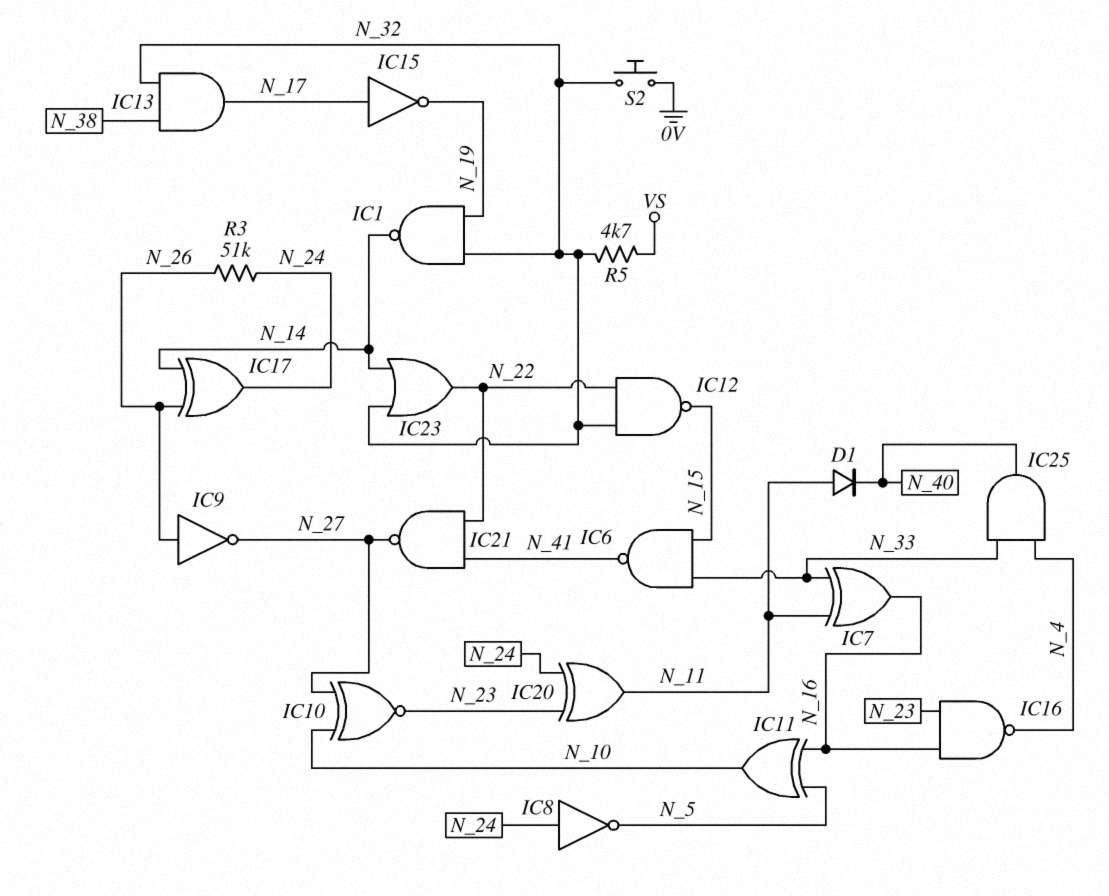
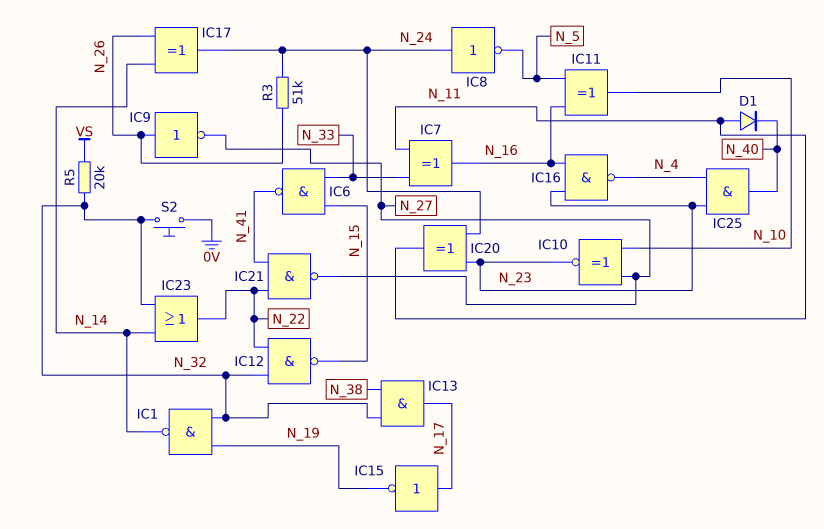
IC25: AND (in N_4, in N_33, out N_40) -> AND (in N_4, in N_23, out N_40)
R5: 4.7k (N_32, VS) -> 20k (N_32, VS)

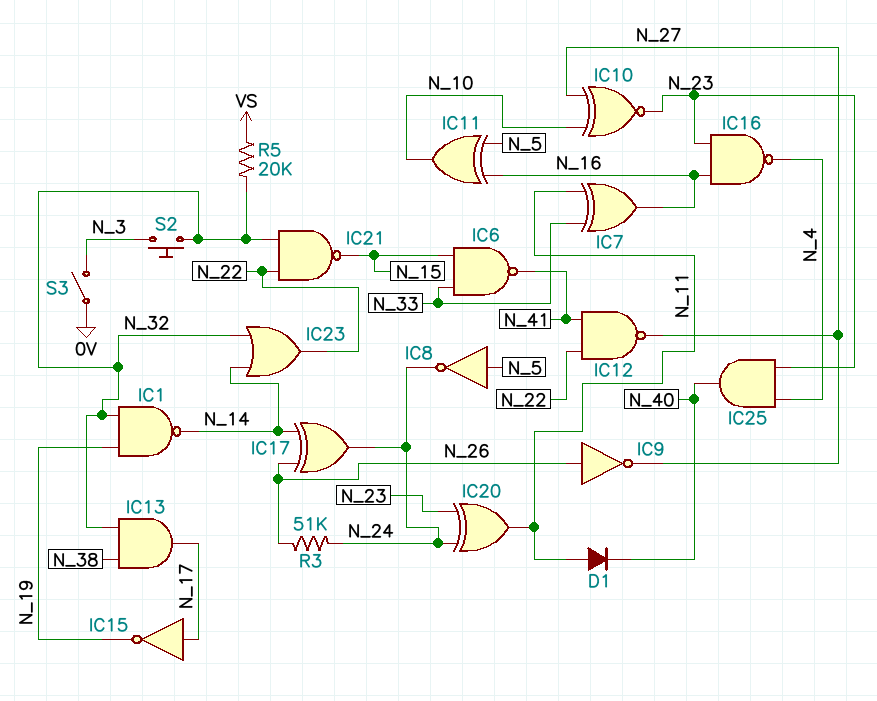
IC8: NOT (in N_24, out N_5) -> NOT (in N_5, out N_24)
IC12: NAND (in N_22, in N_32, out N_15) -> NAND (in N_22, in N_41, out N_27)
IC21: NAND (in N_22, in N_41, out N_27) -> NAND (in N_22, in N_32, out N_15)
S2: button (0V, N_32) -> button (N_3, N_32)
S3: none -> switch (0V, N_3)

